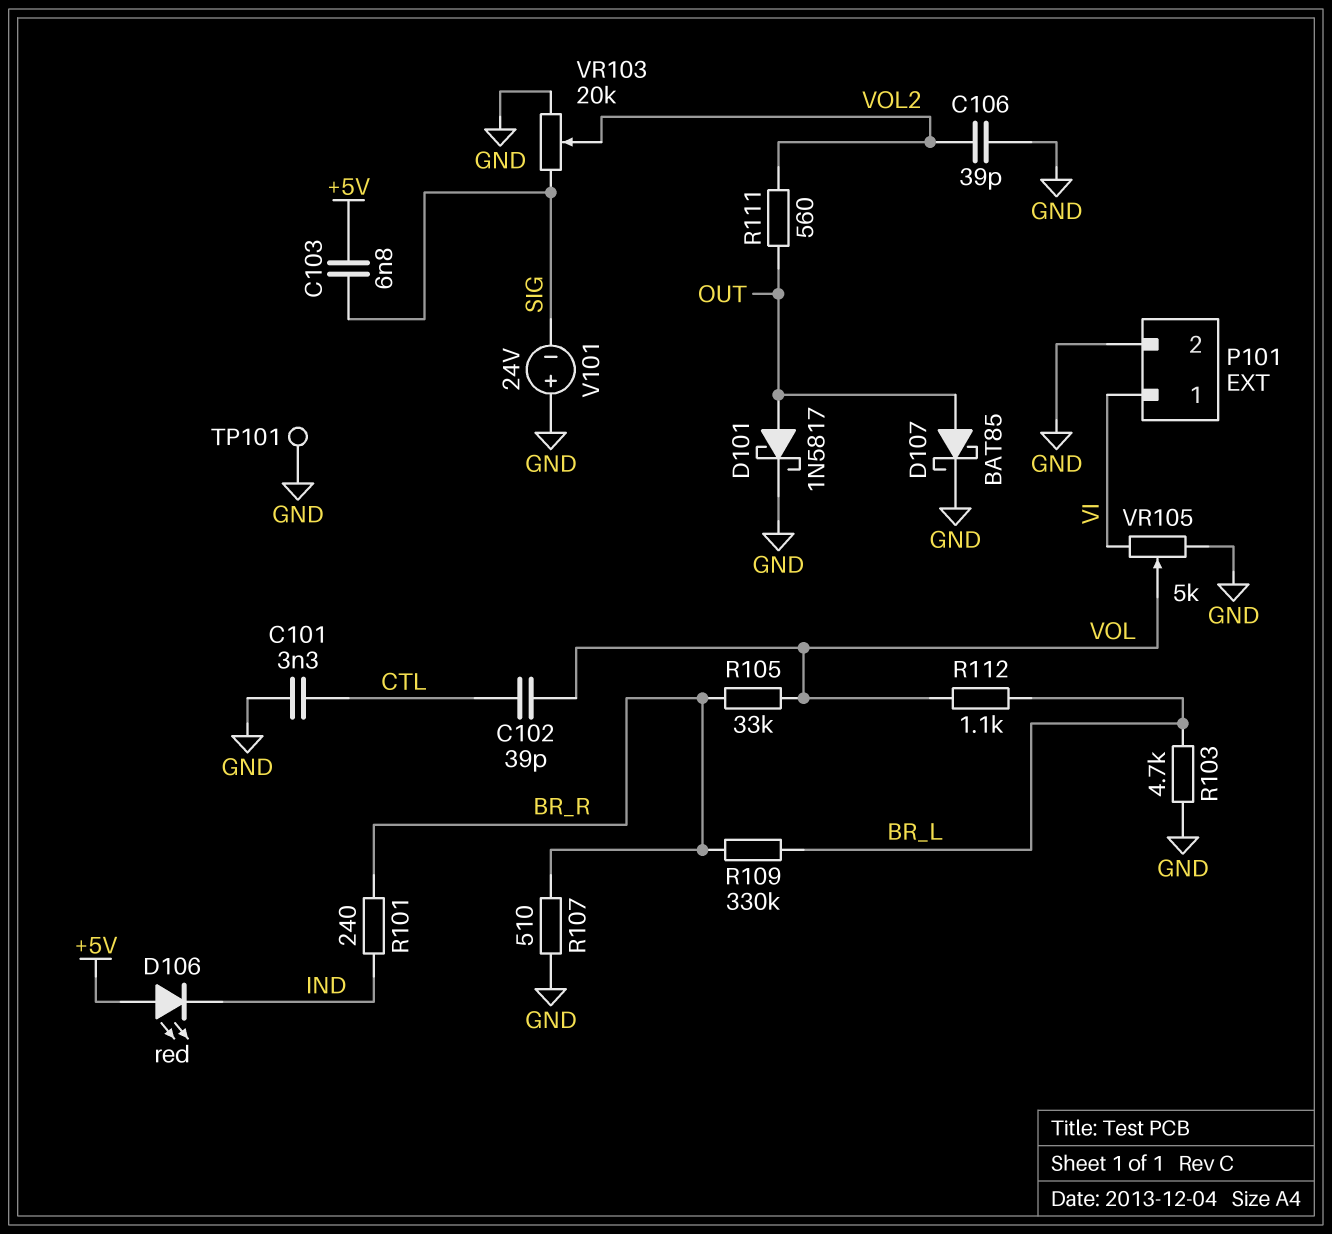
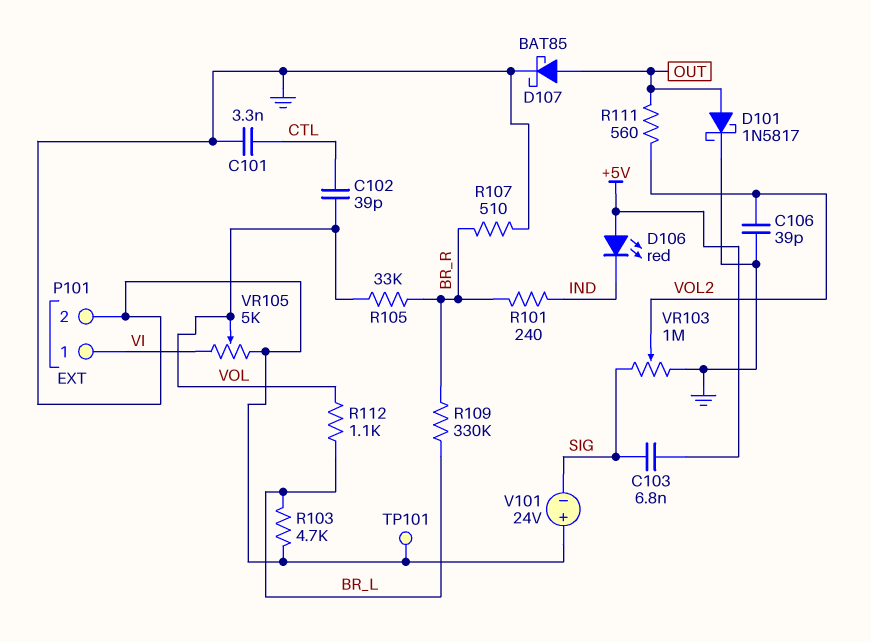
VR103: 20k (GND, SIG, wiper VOL2) -> 1M (GND, SIG, wiper VOL2)

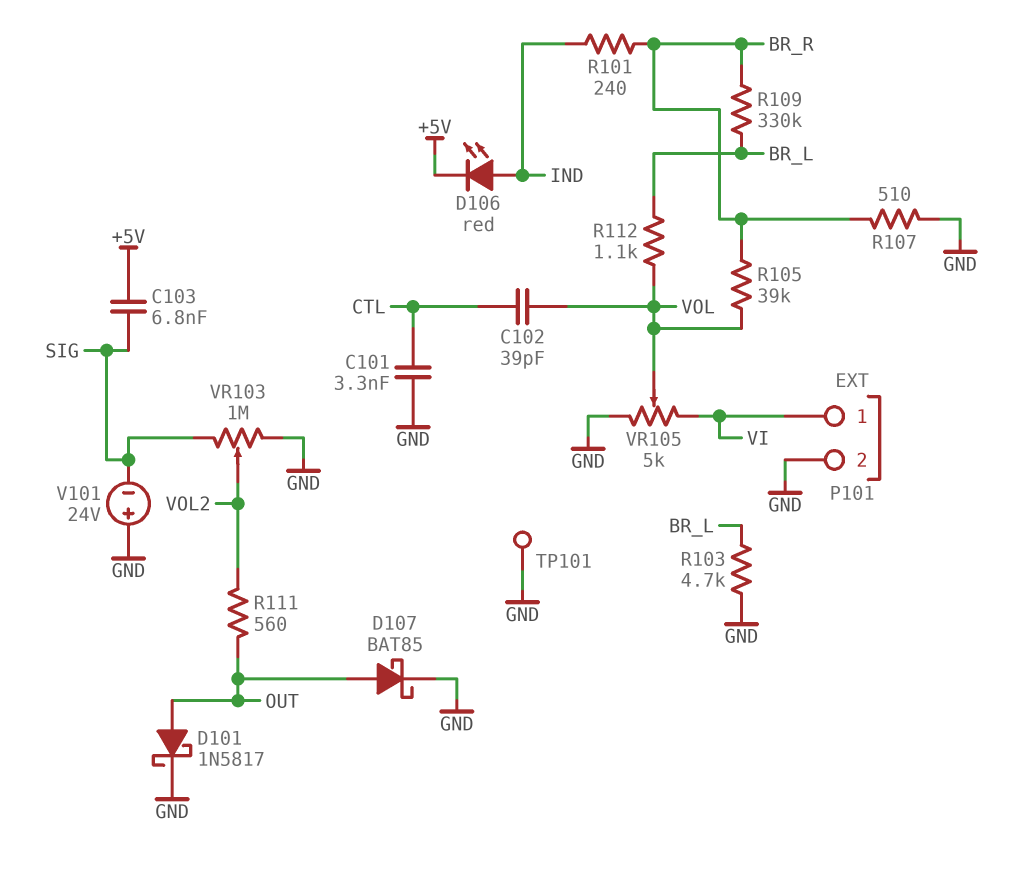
C106: 39pF (GND, VOL2) -> none
D106: LED red (A +5V, K IND) -> LED red (A IND, K +5V)
R105: 33k (BR_R, VOL) -> 39k (BR_R, VOL)

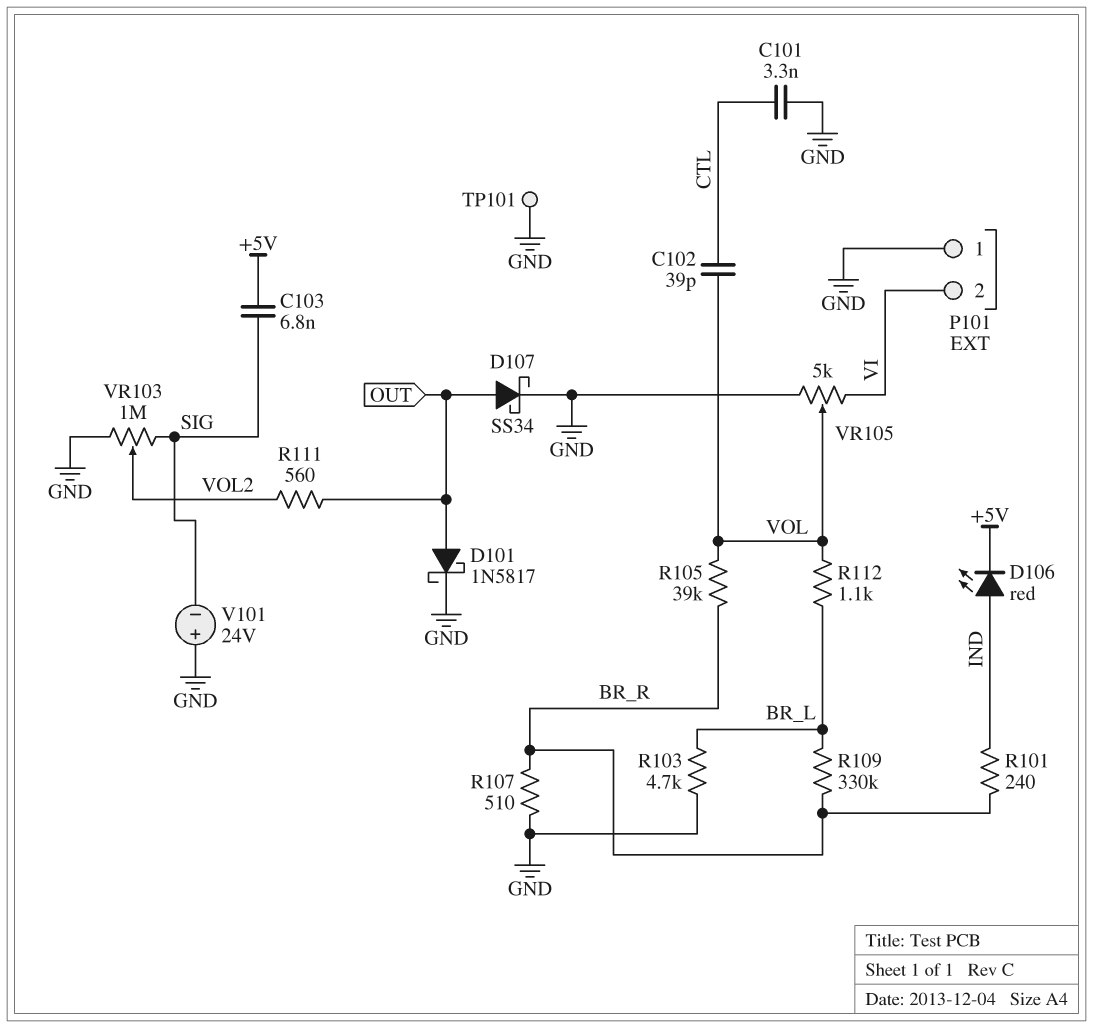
D107: schottky BAT85 (A OUT, K GND) -> schottky SS34 (A OUT, K GND)
P101 pin 1: VI -> GND
P101 pin 2: GND -> VI

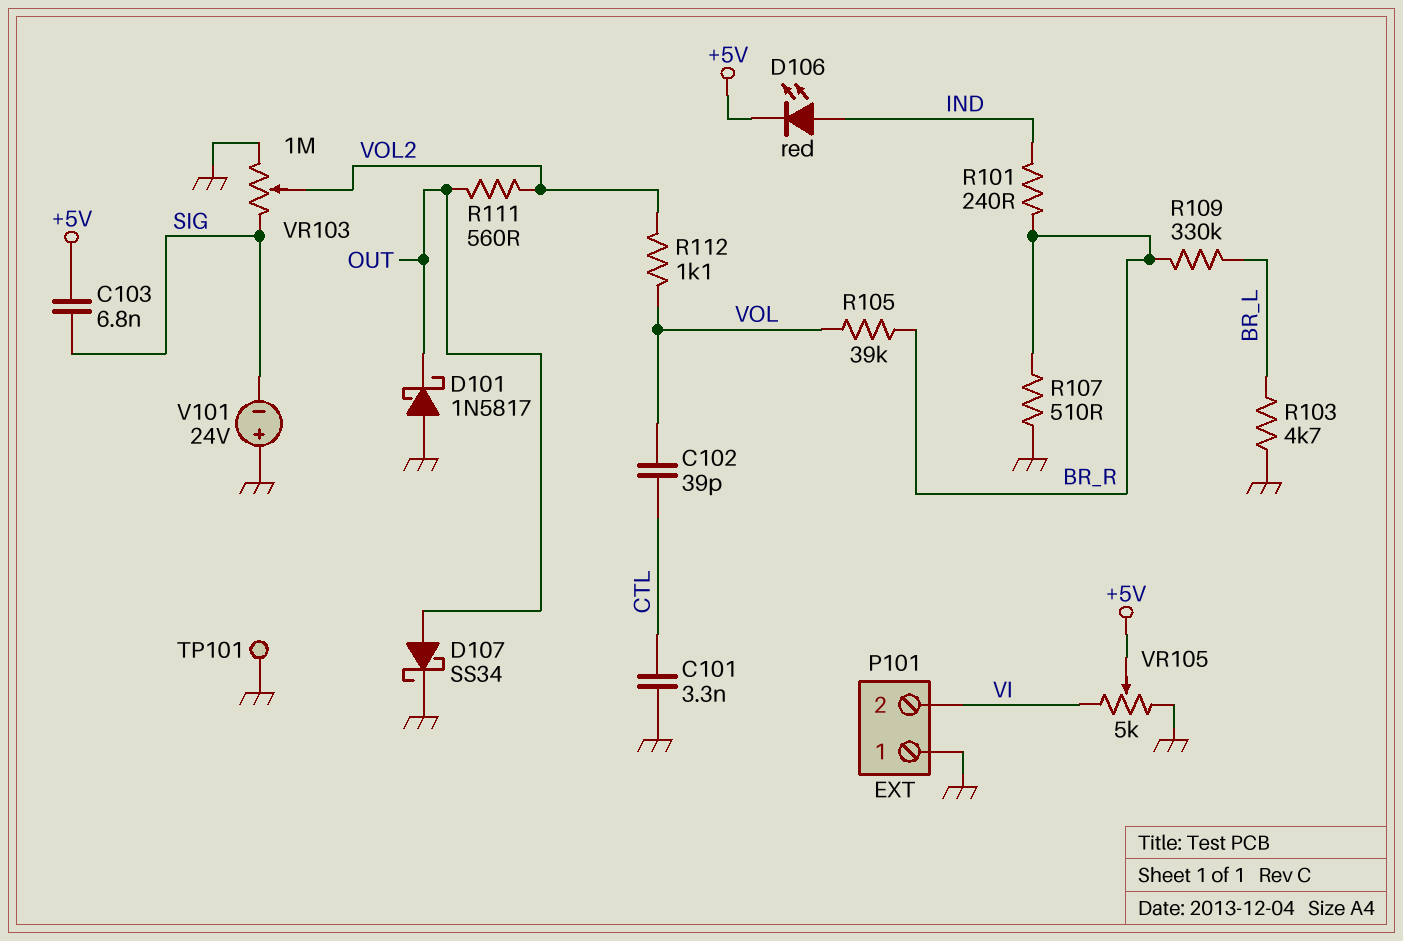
D101: schottky 1N5817 (A OUT, K GND) -> schottky 1N5817 (A GND, K OUT)
R112: 1.1k (BR_L, VOL) -> 1.1k (VOL, VOL2)
VR105: 5k (GND, VI, wiper VOL) -> 5k (GND, VI, wiper +5V)

